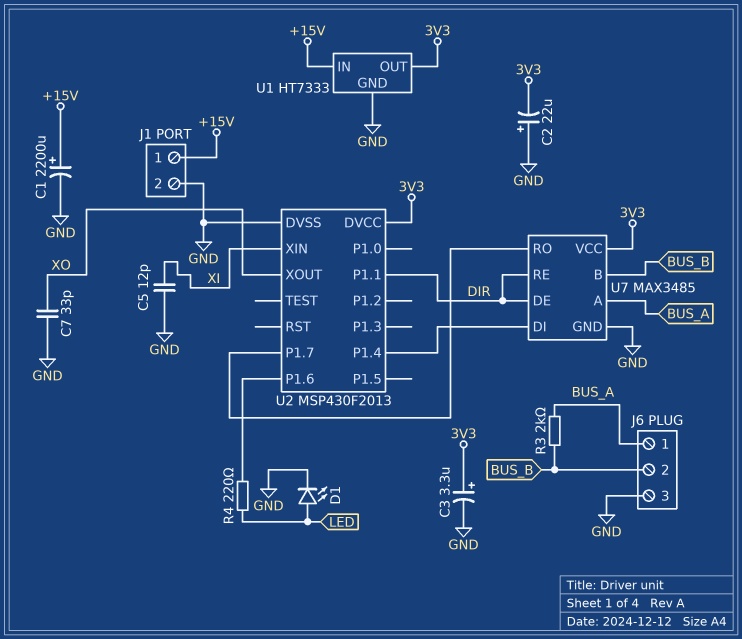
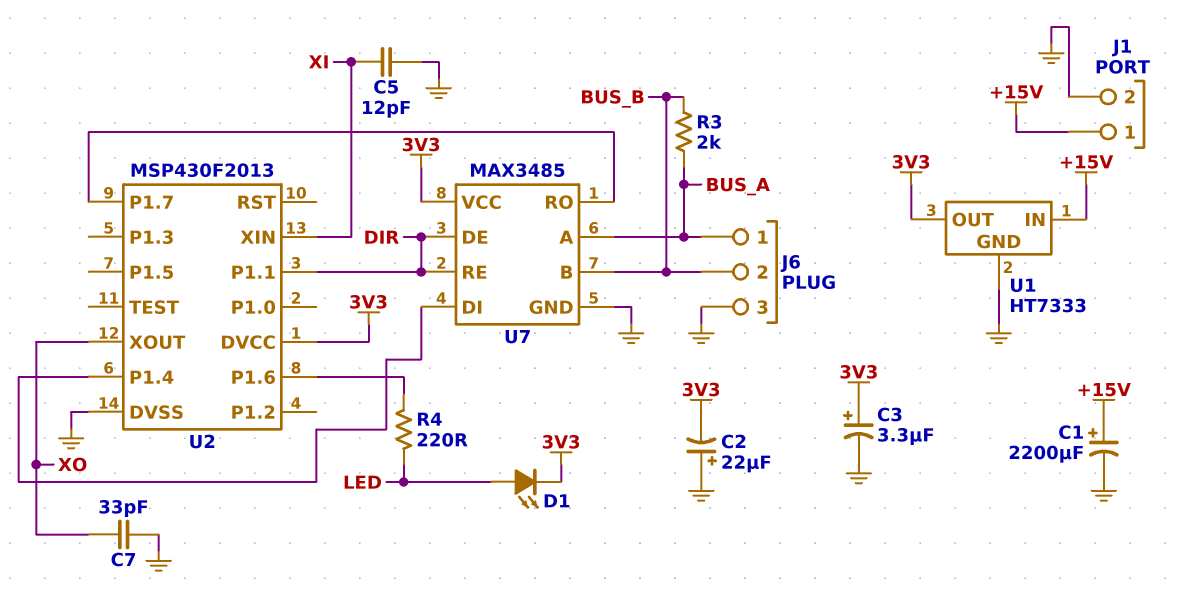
D1: LED (A LED, K GND) -> LED (A LED, K 3V3)

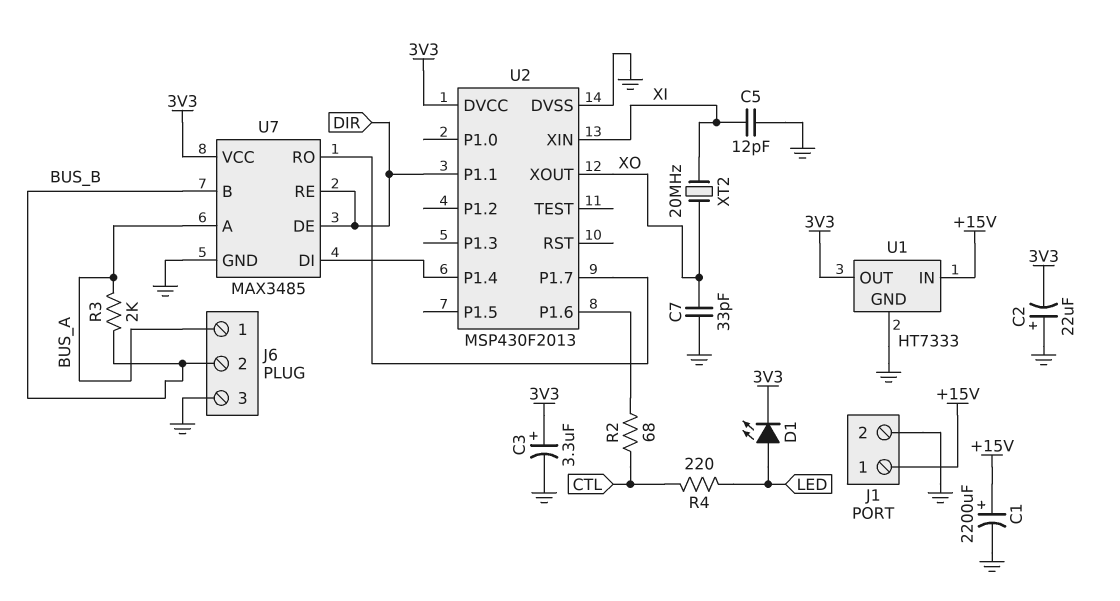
R2: none -> 68 (CTL, U2/P1.6)
R4: 220 (LED, U2/P1.6) -> 220 (CTL, LED)
XT2: none -> 20MHz (XI, XO)

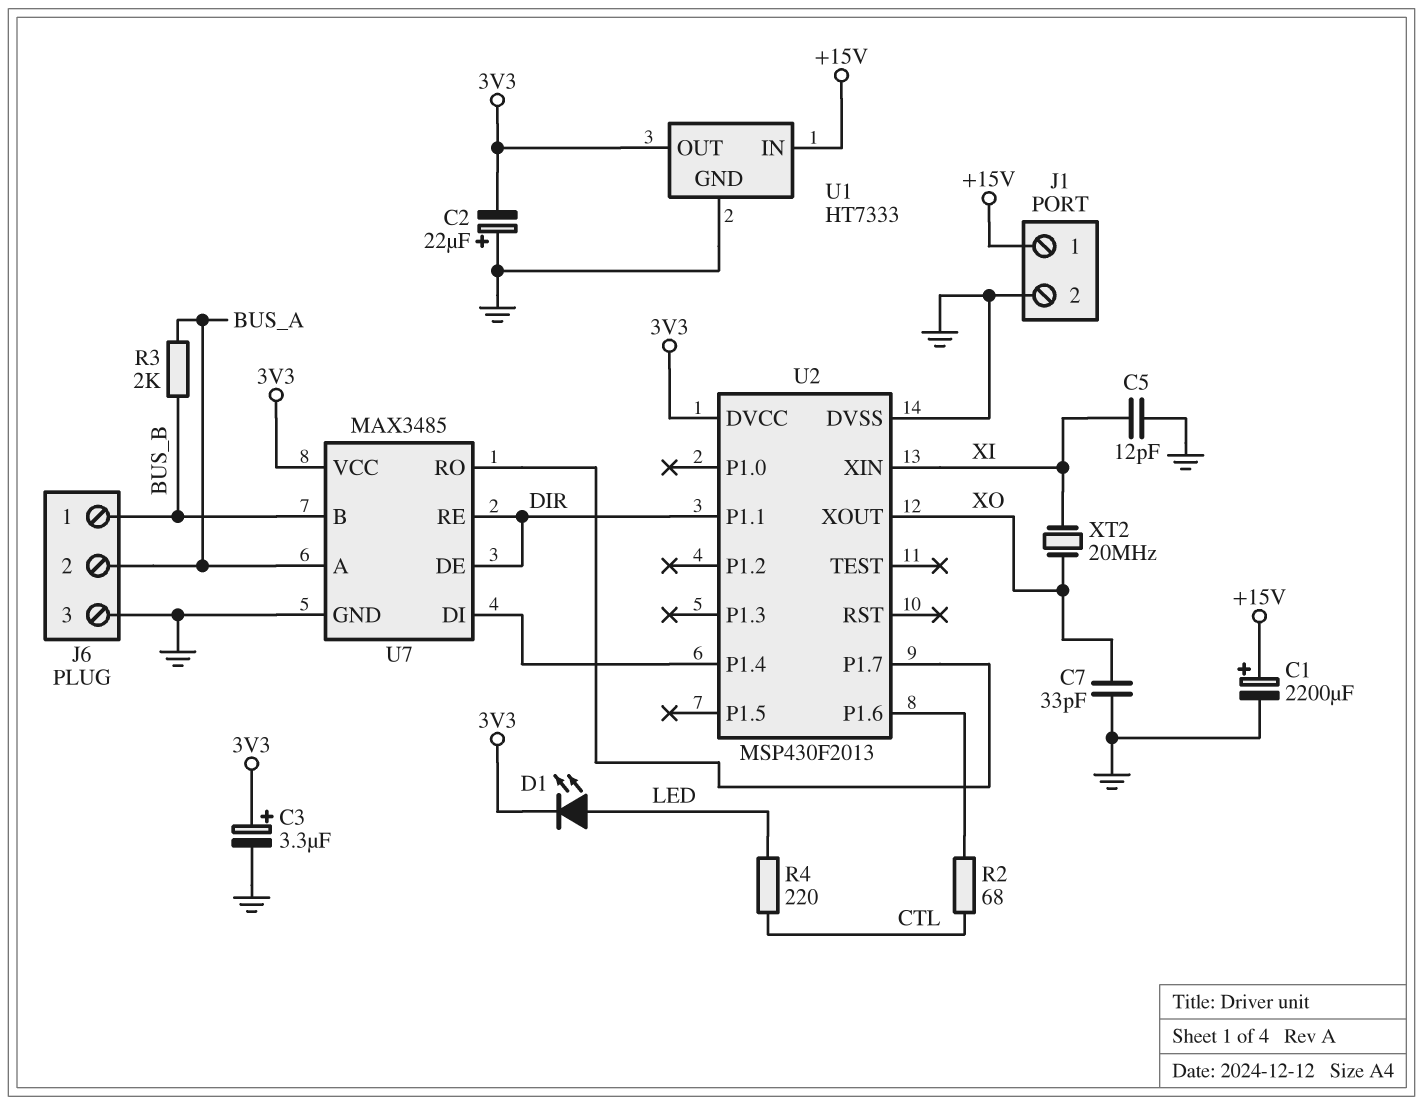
J6 pin 1: BUS_A -> BUS_B
J6 pin 2: BUS_B -> BUS_A

